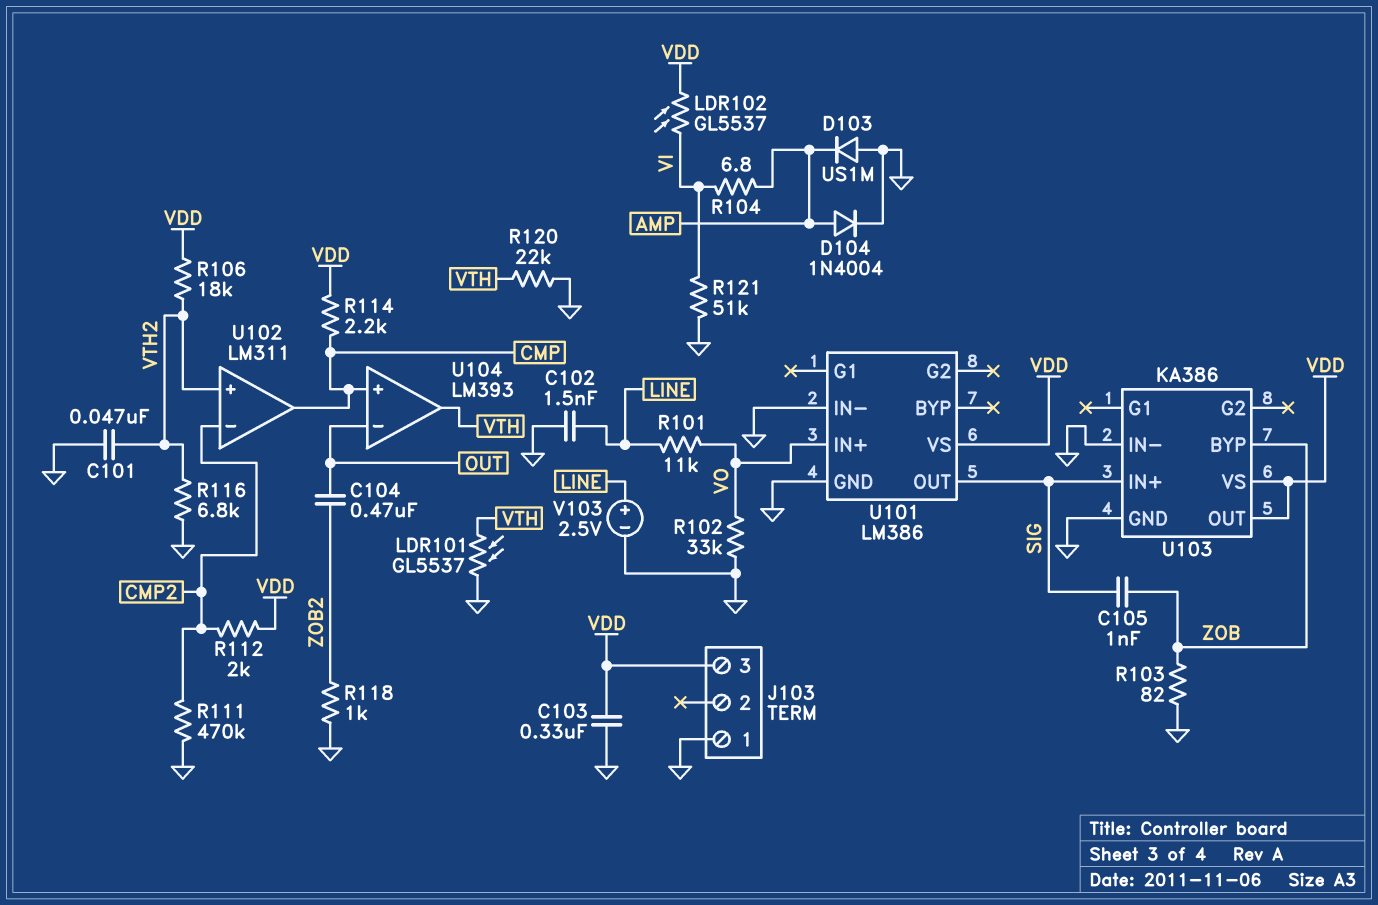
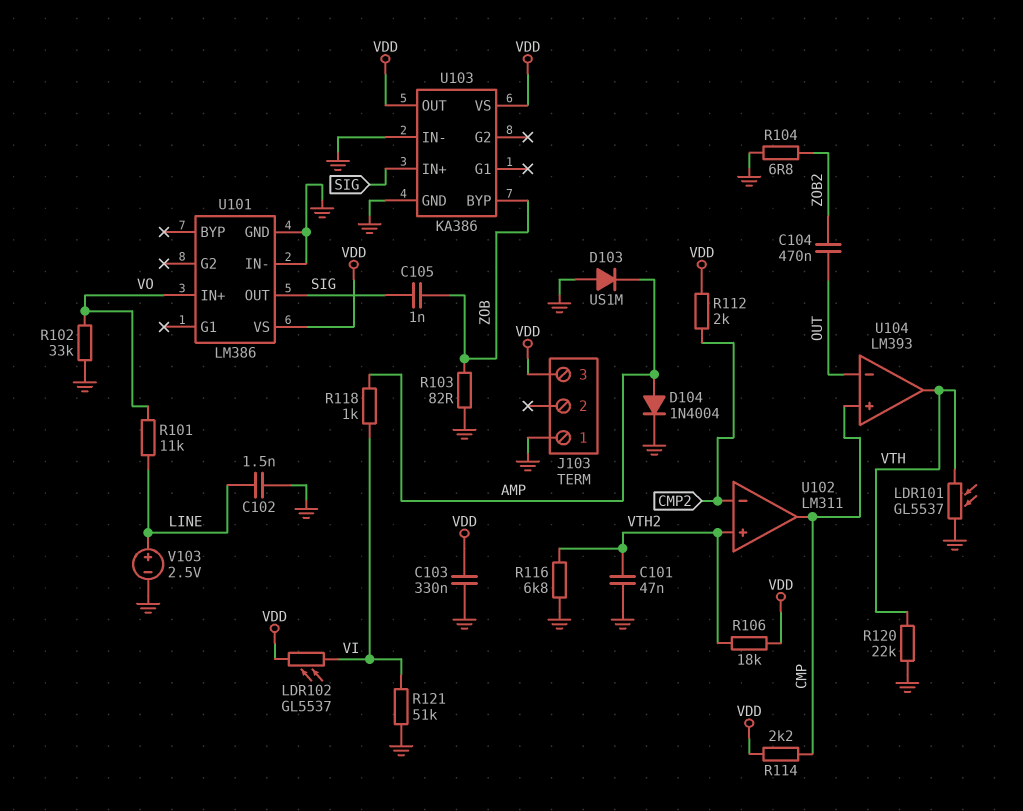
R104: 6.8 (AMP, VI) -> 6.8 (GND, ZOB2)
R111: 470k (CMP2, GND) -> none
R118: 1k (GND, ZOB2) -> 1k (AMP, VI)

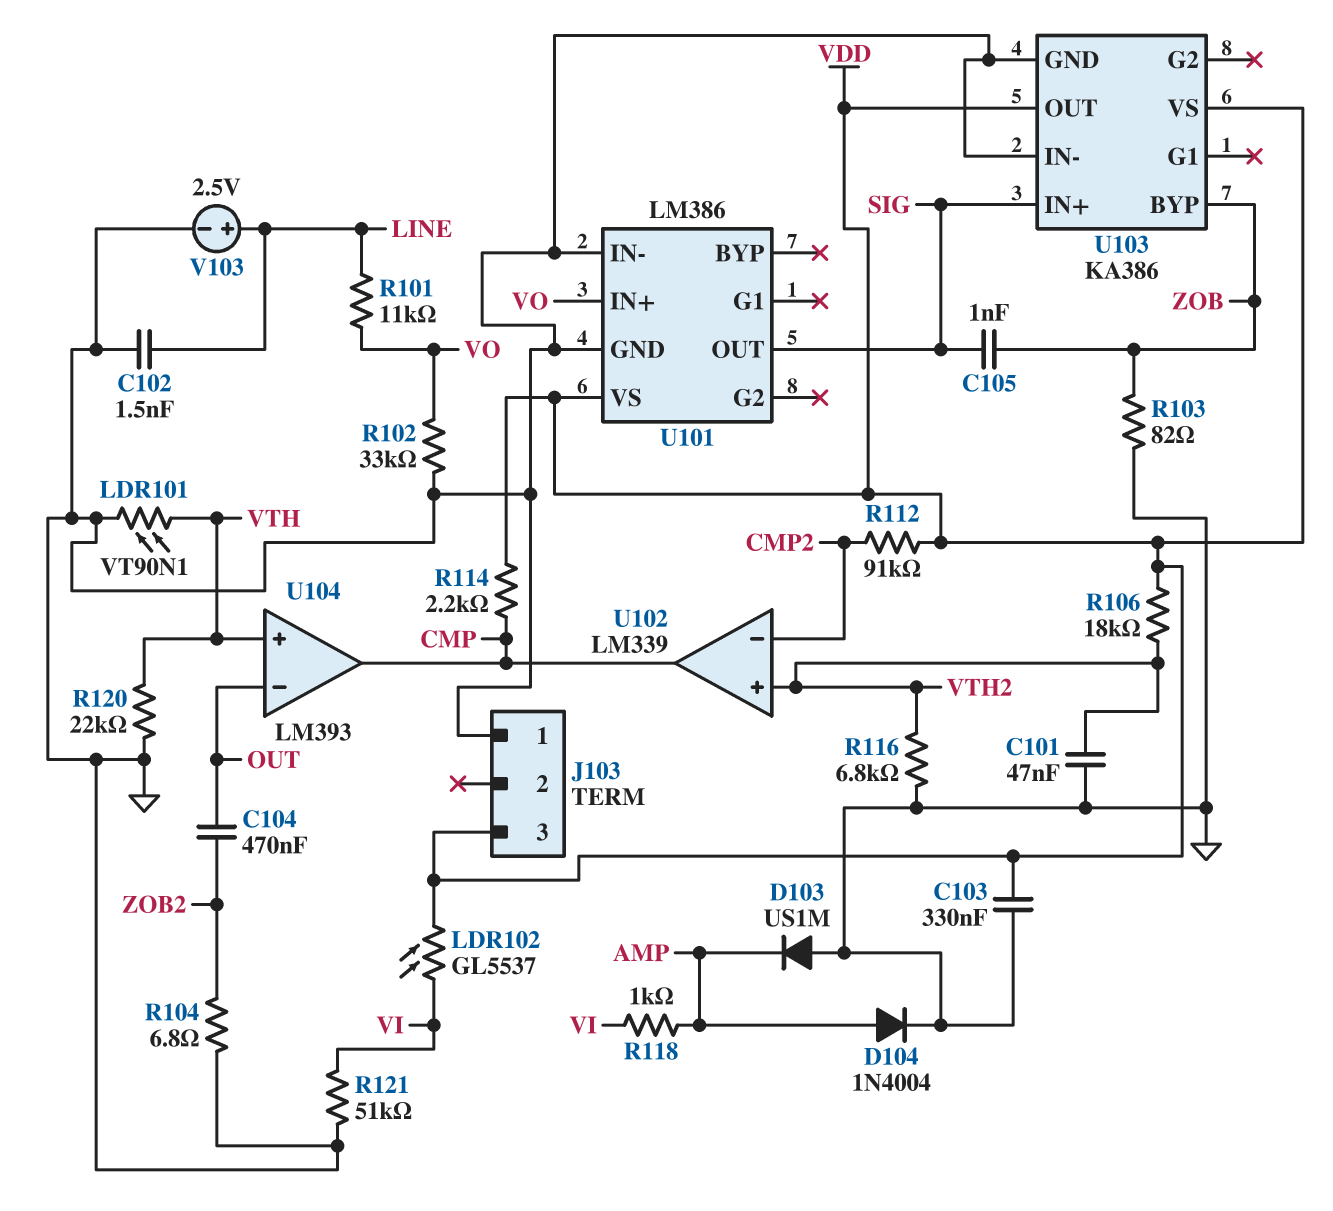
LDR101: GL5537 (GND, VTH) -> VT90N1 (GND, VTH)
R112: 2k (CMP2, VDD) -> 91k (CMP2, VDD)
U102: LM311 -> LM339
U104 pin in+: CMP -> VTH
U104 pin out: VTH -> CMP

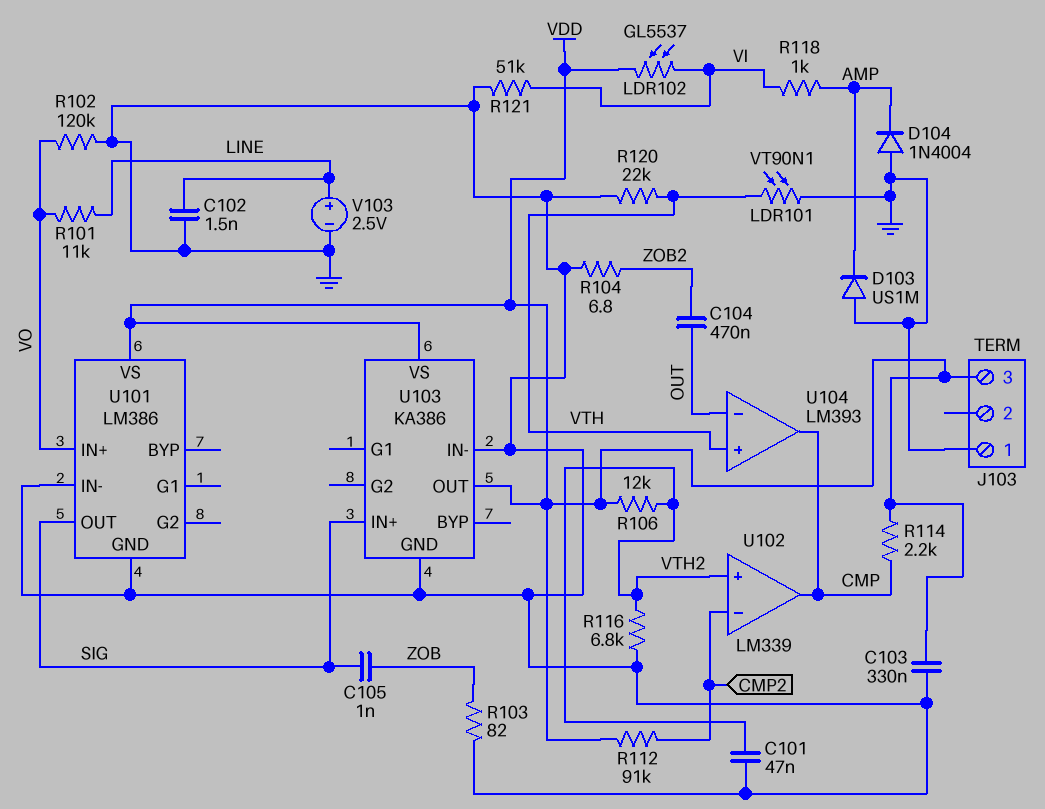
D104: diode 1N4004 (A AMP, K GND) -> diode 1N4004 (A GND, K AMP)
R102: 33k (GND, VO) -> 120k (GND, VO)
R106: 18k (VDD, VTH2) -> 12k (VDD, VTH2)
U103 pin BYP: ZOB -> none

